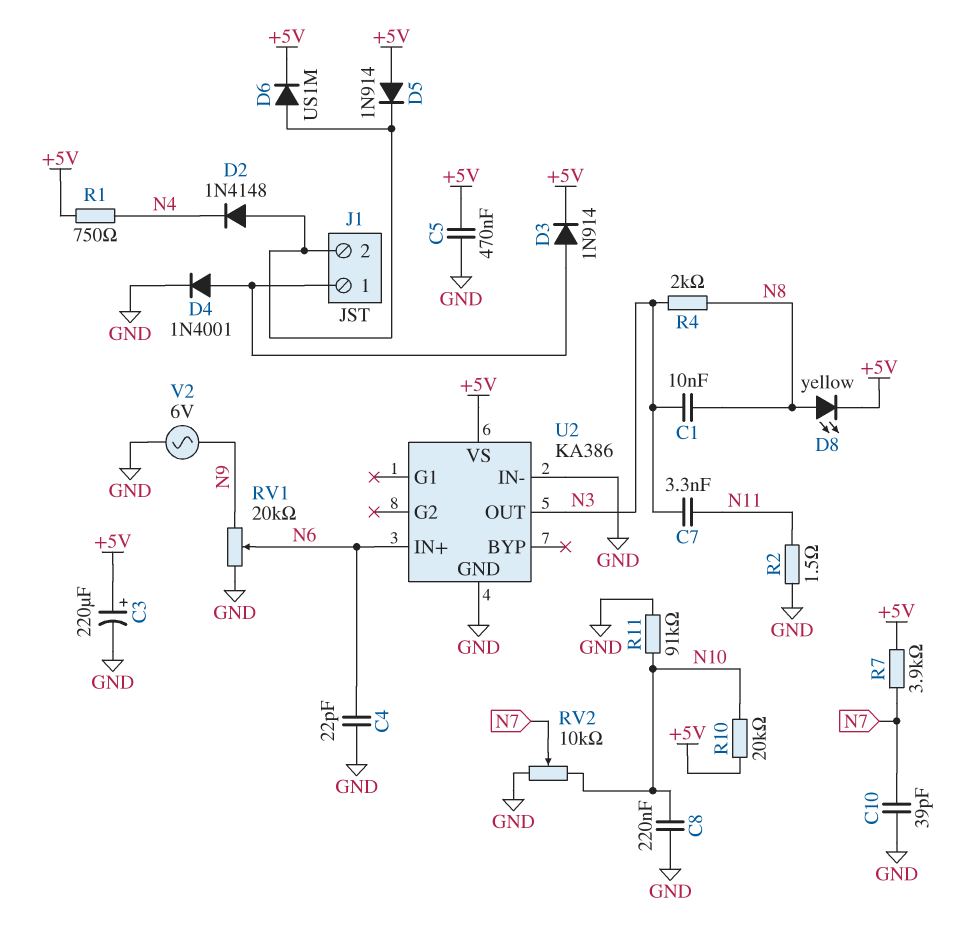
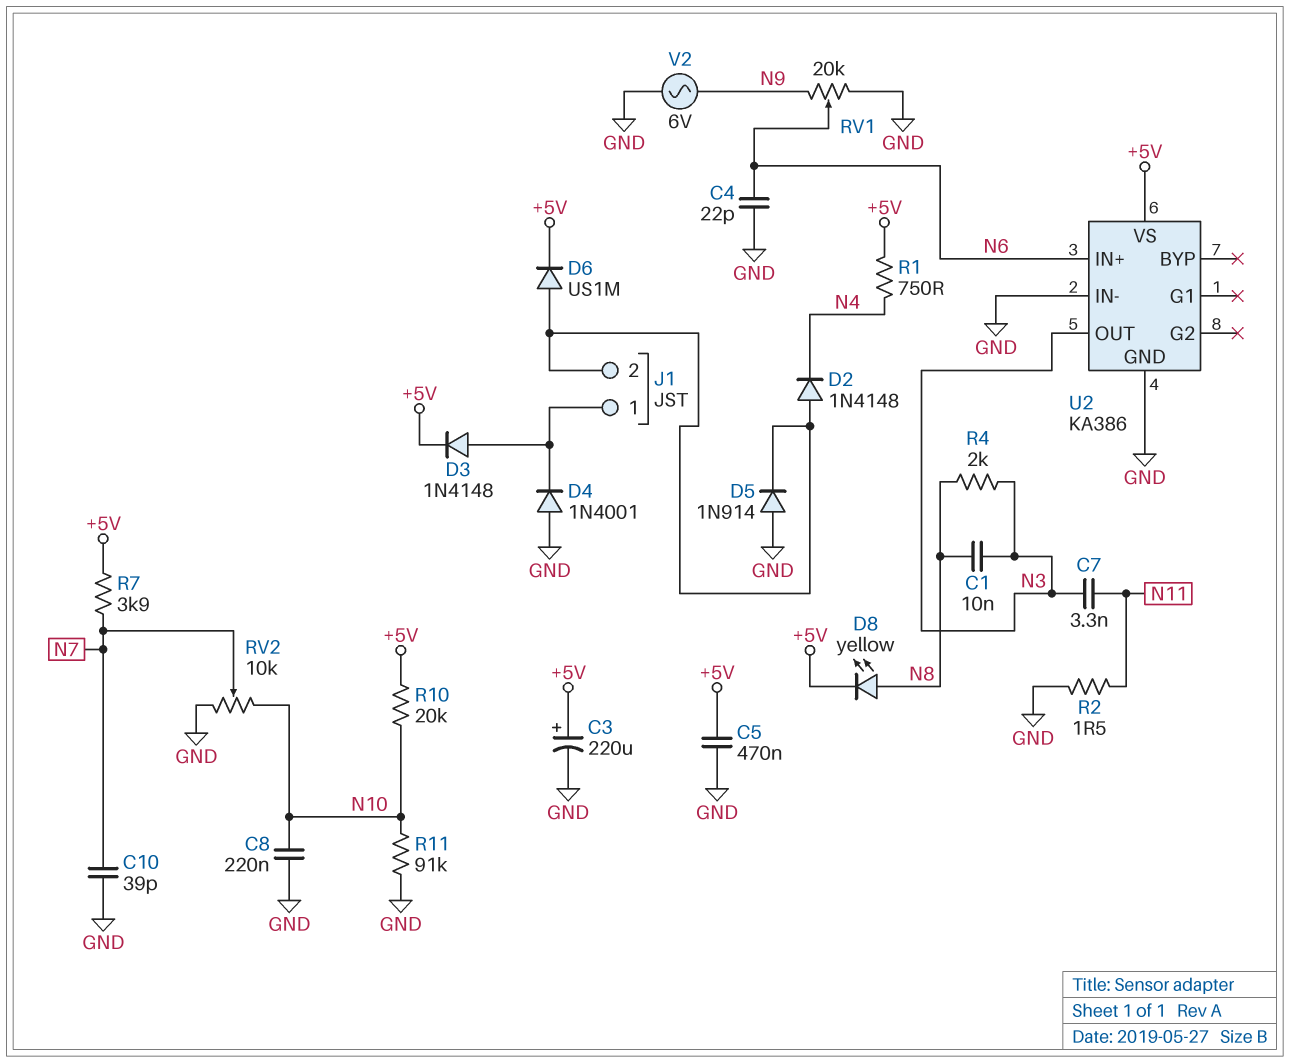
D3: diode 1N914 (A J1/1, K +5V) -> diode 1N4148 (A J1/1, K +5V)
D4: diode 1N4001 (A J1/1, K GND) -> diode 1N4001 (A GND, K J1/1)
D5: diode 1N914 (A +5V, K J1/2) -> diode 1N914 (A GND, K J1/2)

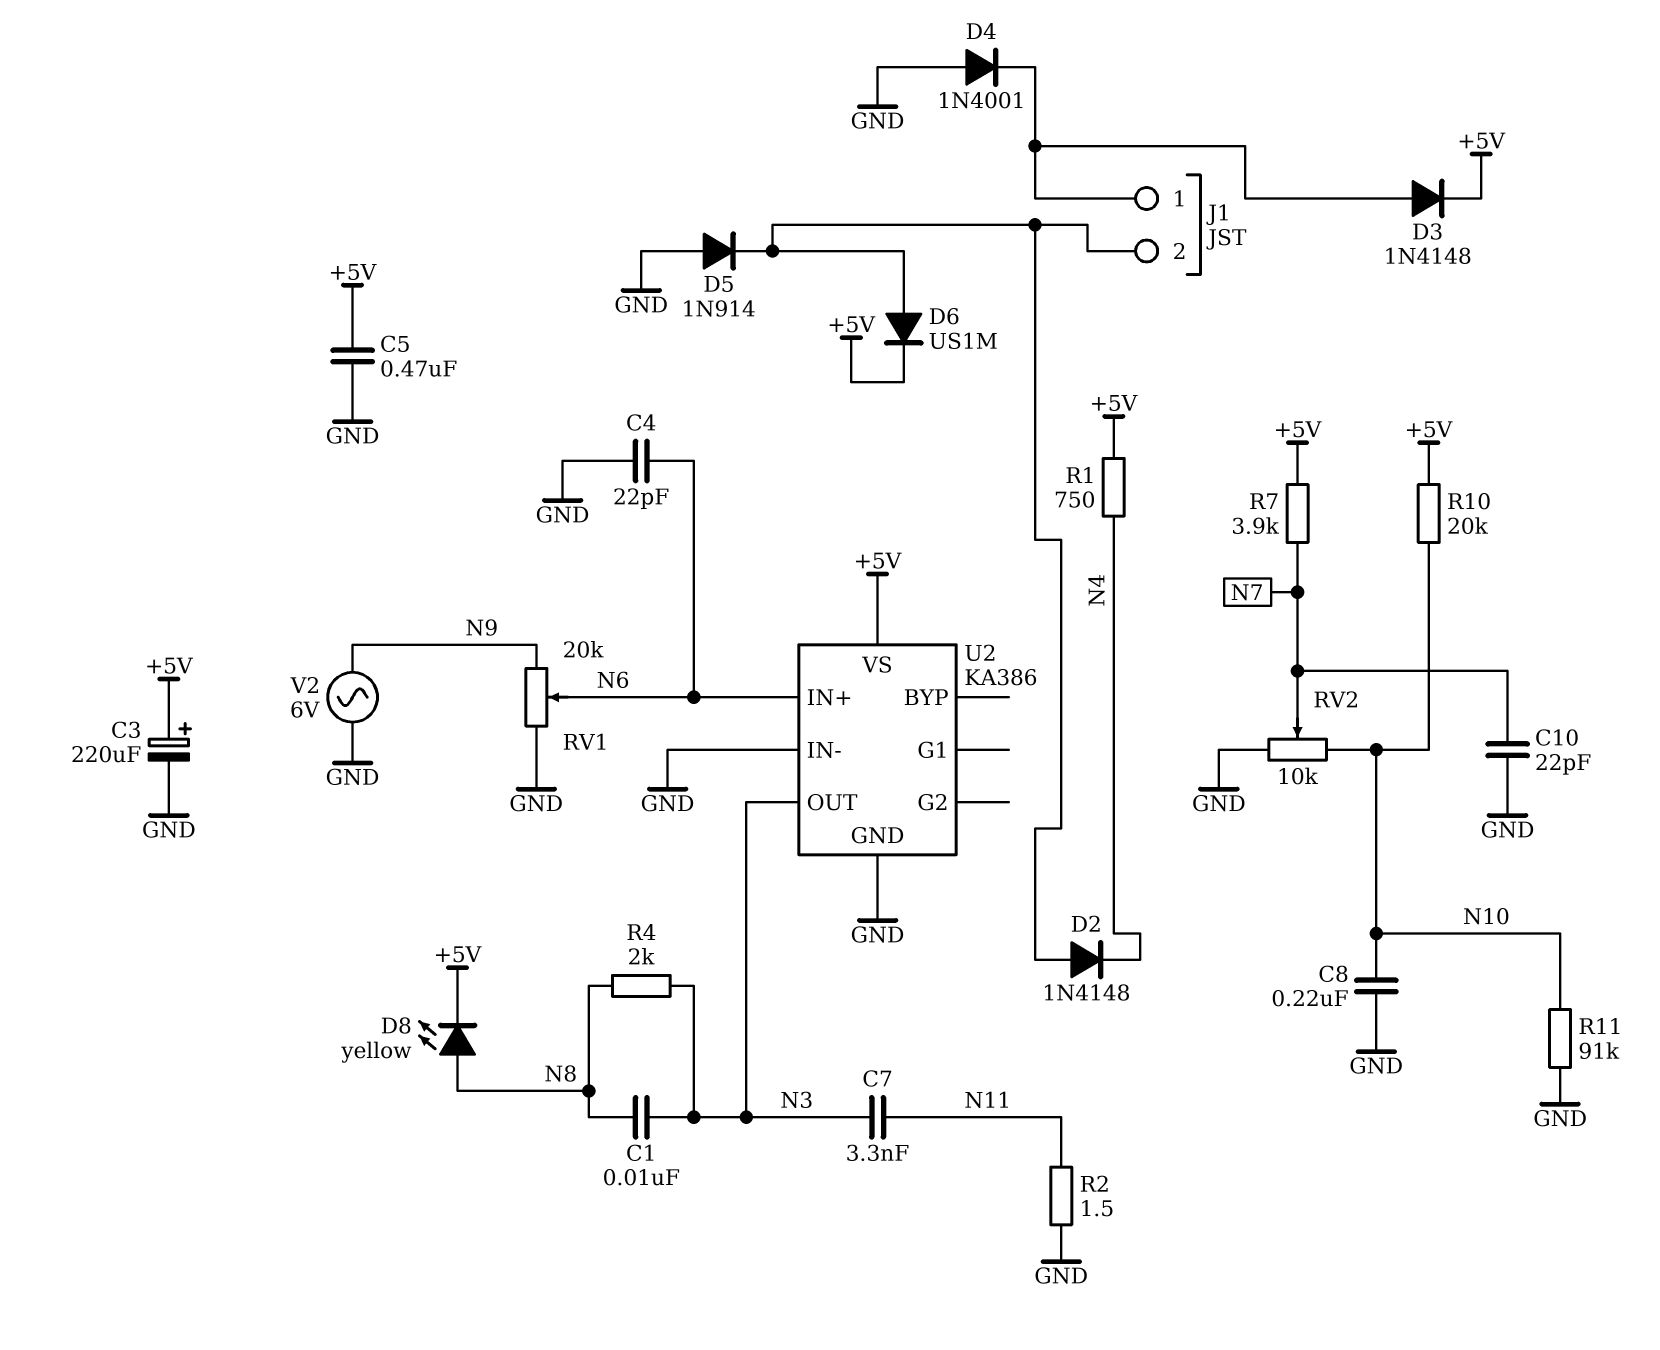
C10: 39pF (GND, N7) -> 22pF (GND, N7)

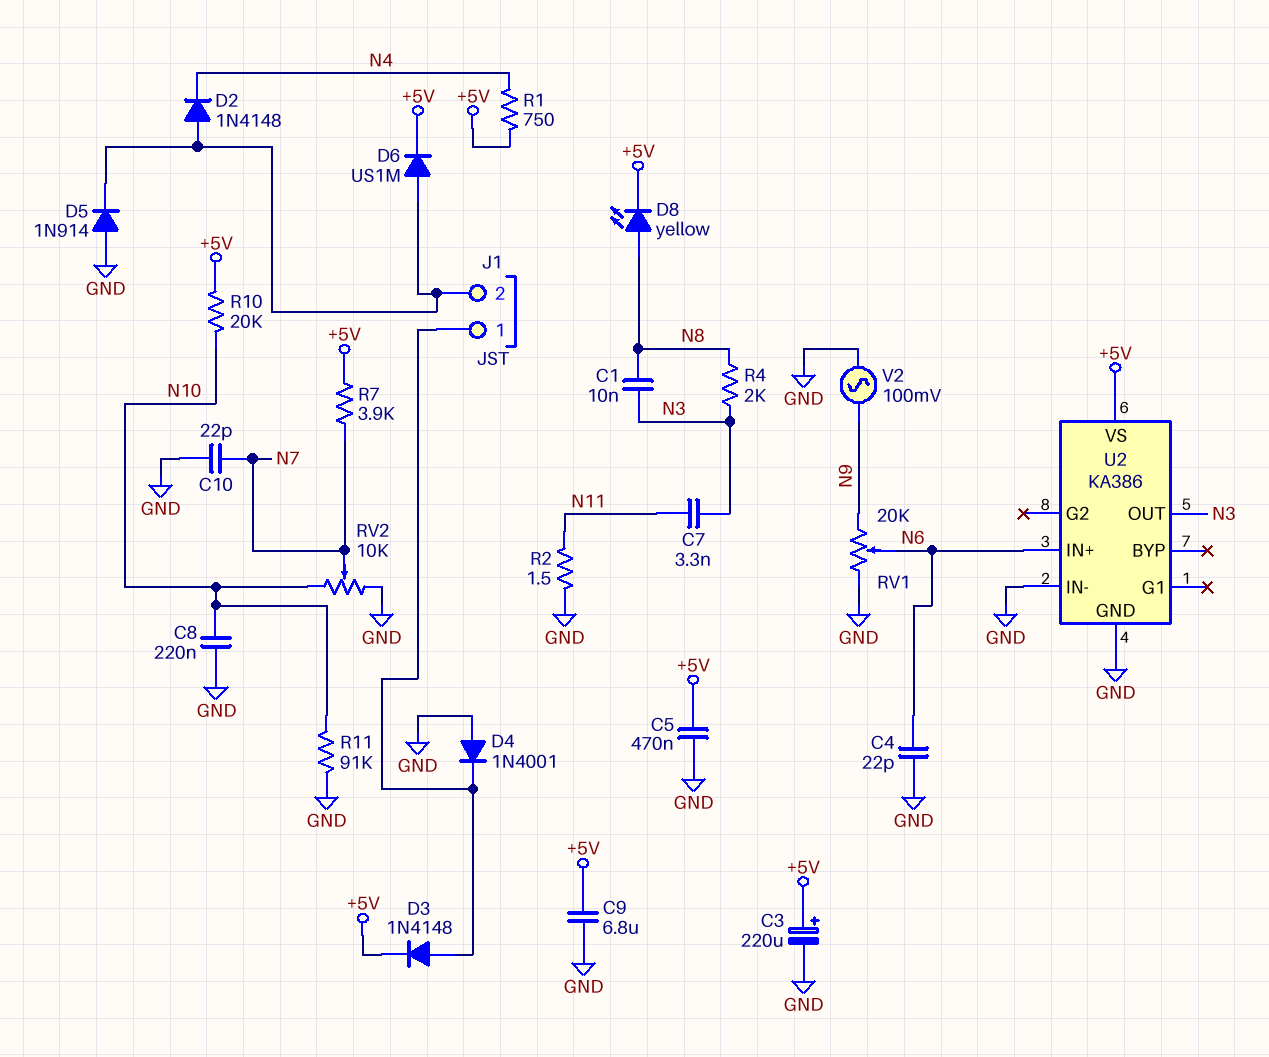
C9: none -> 6.8uF (+5V, GND)
V2: AC 6V (GND, N9) -> AC 100mV (GND, N9)

